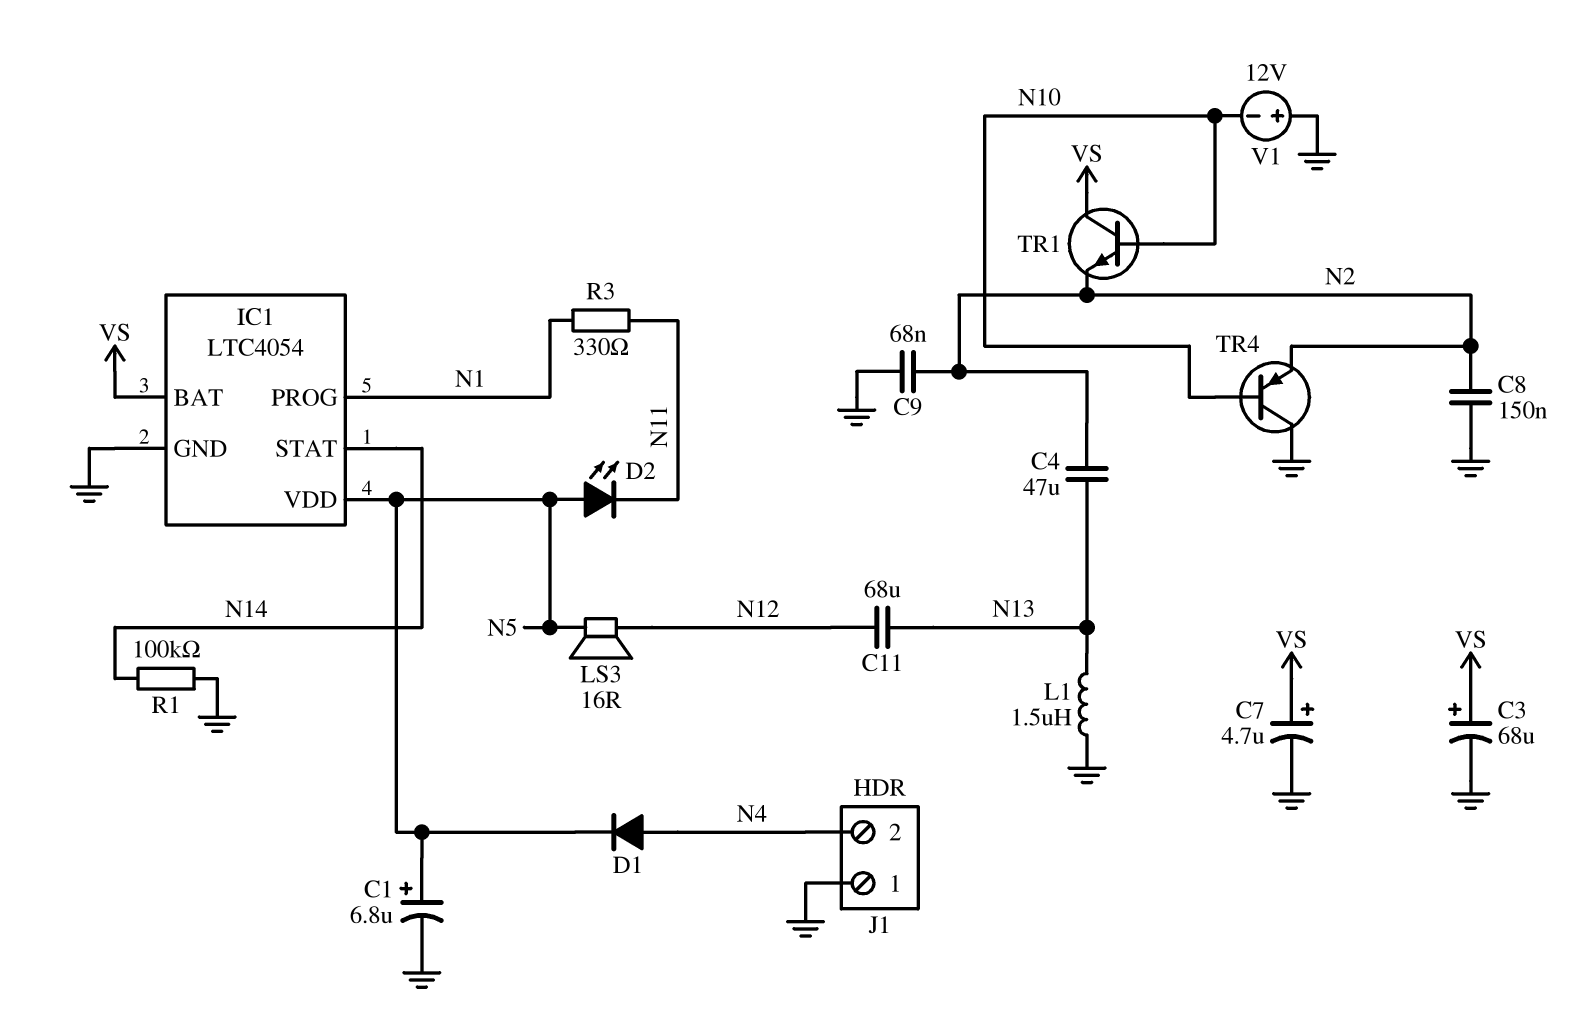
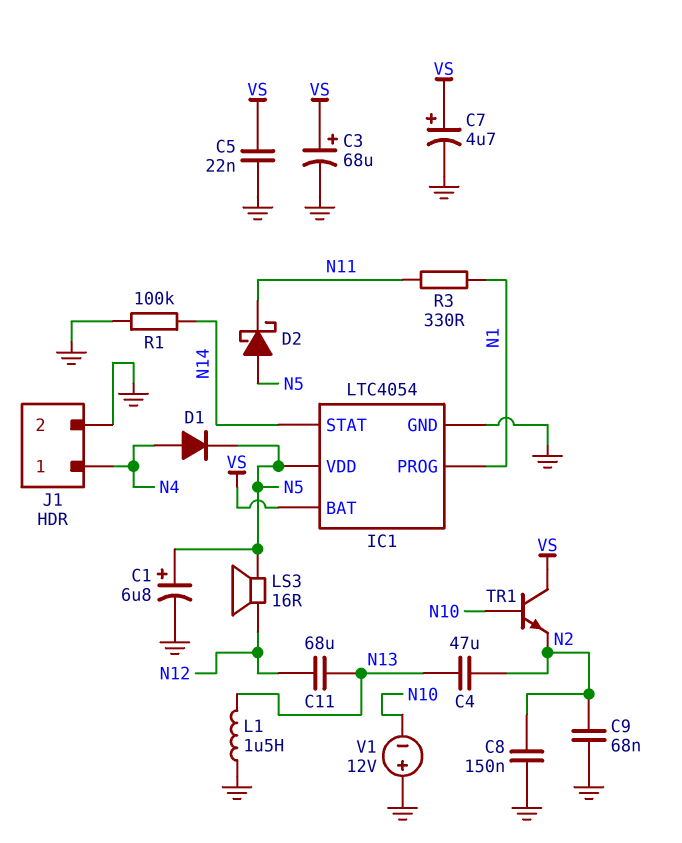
C5: none -> 22nF (GND, VS)
D2: LED (A N5, K N11) -> schottky (A N5, K N11)
J1 pin 1: GND -> N4
J1 pin 2: N4 -> GND
TR4: PNP (B N10, C GND, E N2) -> none

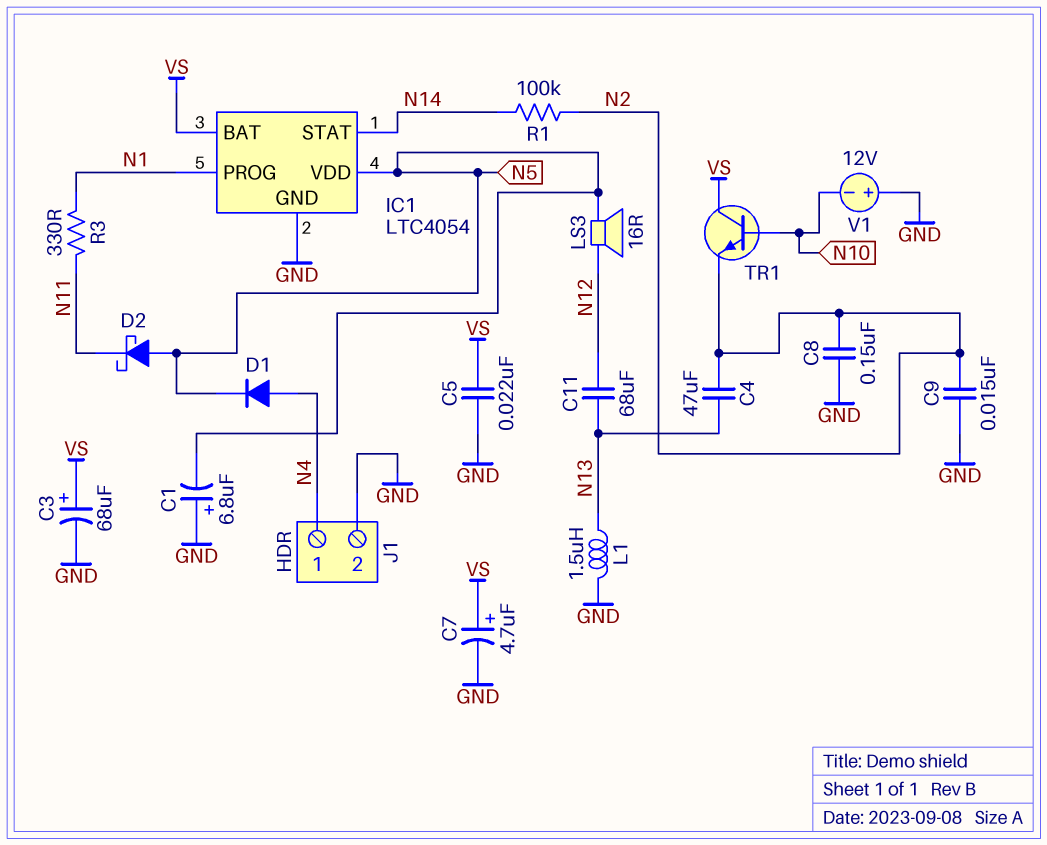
C1: 6.8uF (plus N5, minus GND) -> 6.8uF (plus GND, minus N5)
C9: 68nF (GND, N2) -> 15nF (GND, N2)
R1: 100k (GND, N14) -> 100k (N2, N14)

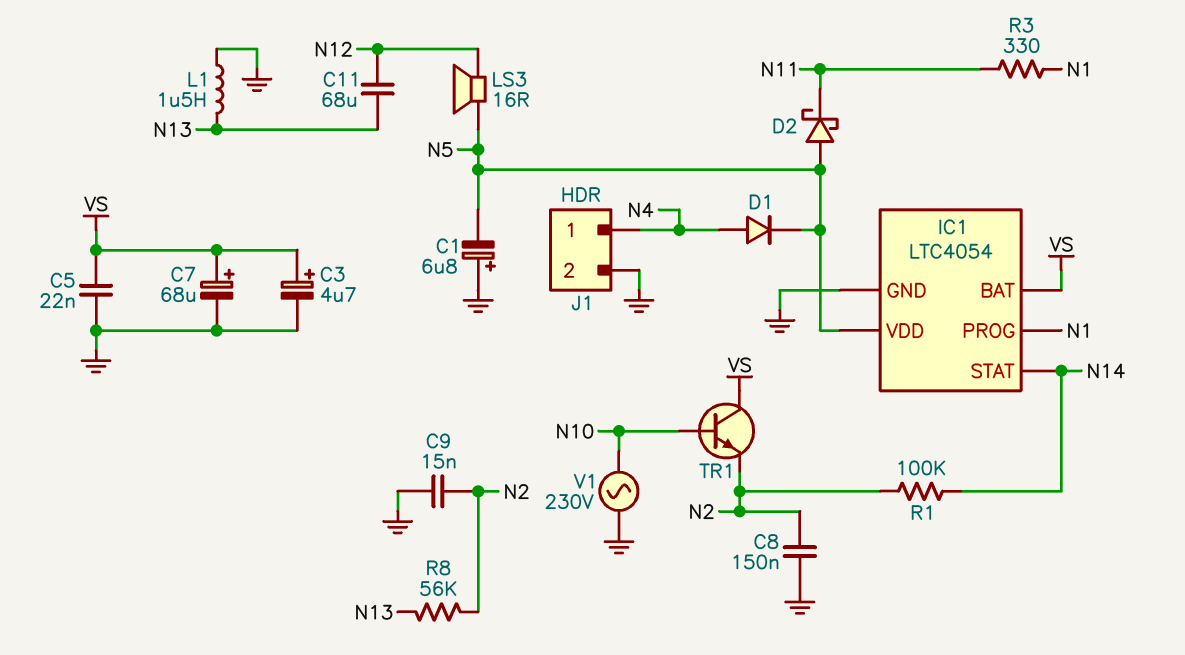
C3: 68uF (plus VS, minus GND) -> 4.7uF (plus VS, minus GND)
C4: 47uF (N2, N13) -> none
C7: 4.7uF (plus VS, minus GND) -> 68uF (plus VS, minus GND)
R8: none -> 56k (N2, N13)
V1: 12V (plus GND, minus N10) -> AC 230V (GND, N10)

